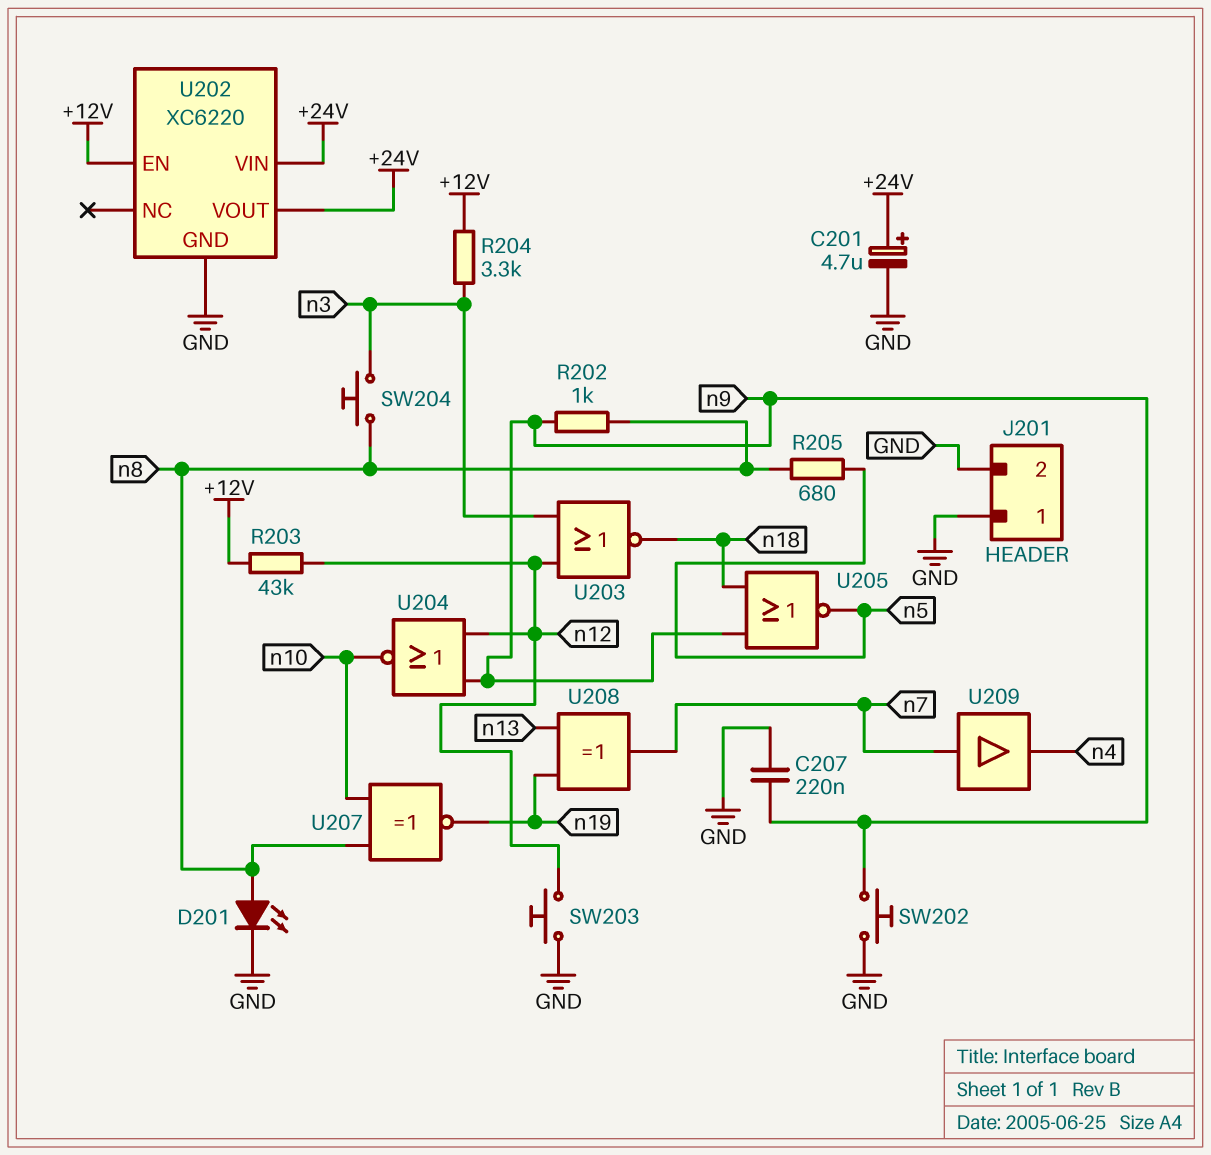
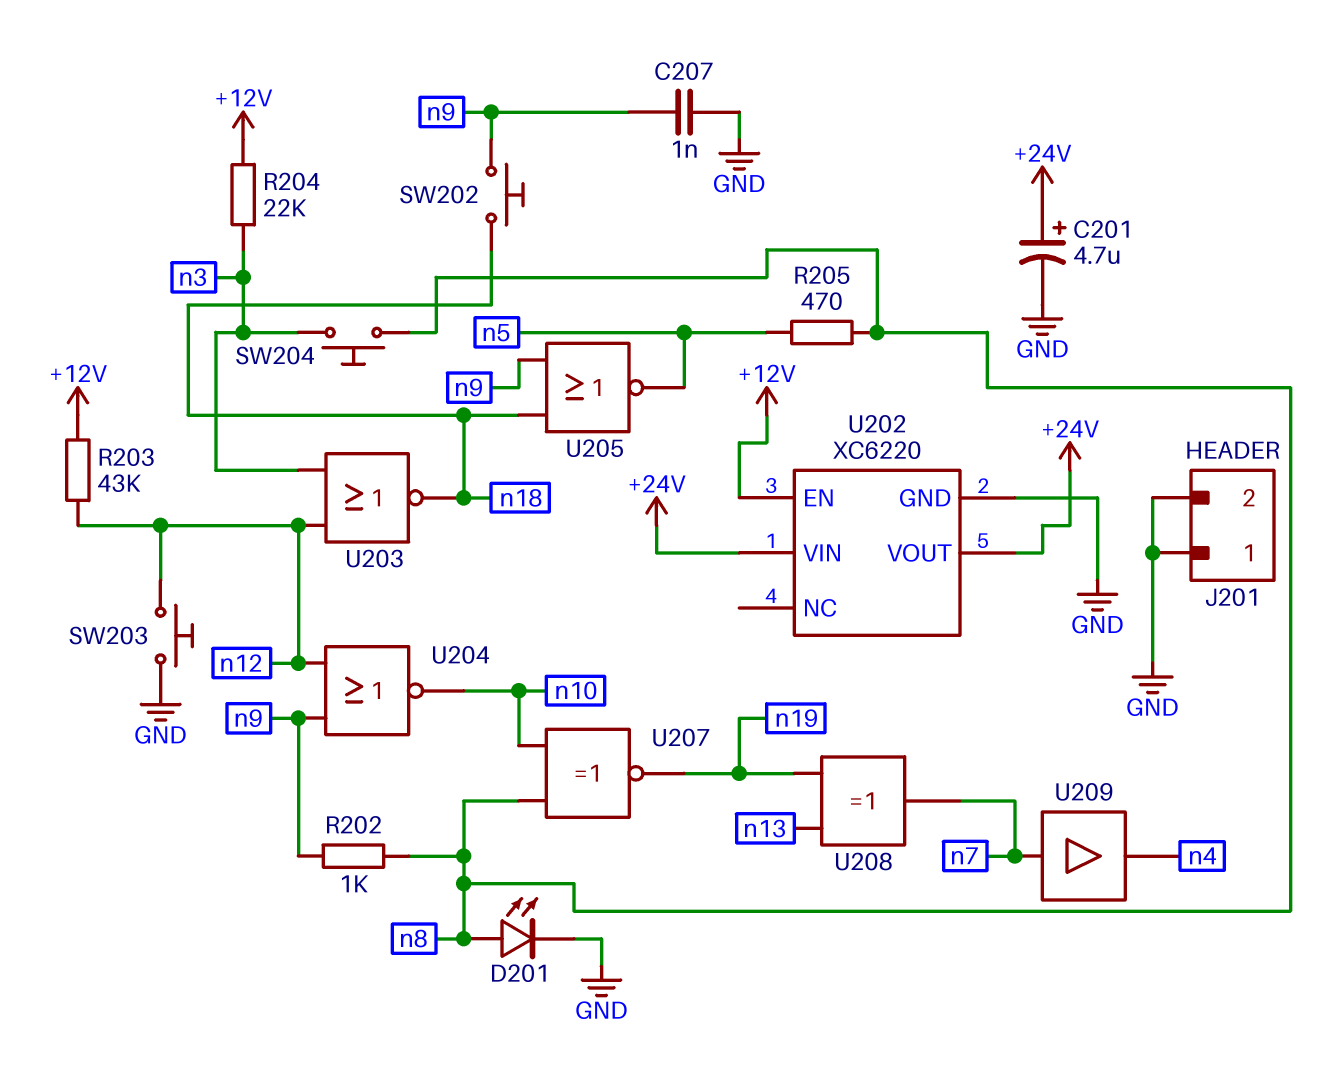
C207: 220nF (GND, n9) -> 1nF (GND, n9)
R204: 3.3k (+12V, n3) -> 22k (+12V, n3)
R205: 680 (n5, n8) -> 470 (n5, n8)
SW202: button (GND, n9) -> button (n9, n18)

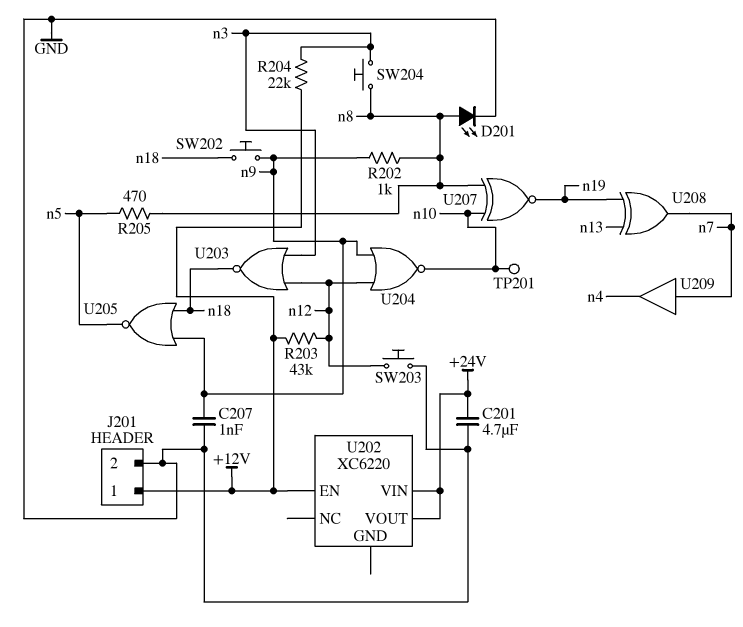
C201: 4.7uF (plus +24V, minus GND) -> 4.7uF (+24V, GND)
J201 pin 1: GND -> +12V
TP201: none -> test point (n10)
U202 pin GND: GND -> none

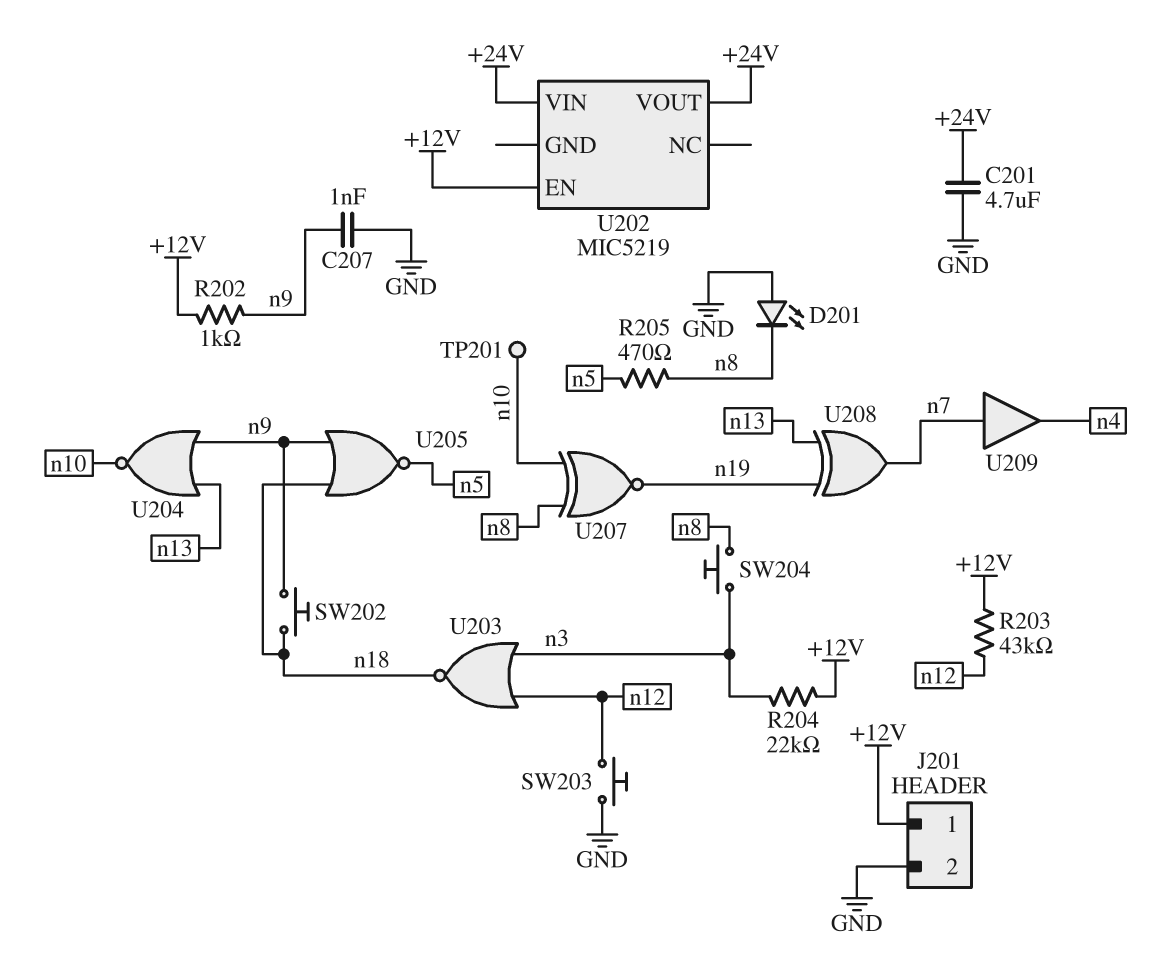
D201: LED (A n8, K GND) -> LED (A GND, K n8)
R202: 1k (n8, n9) -> 1k (+12V, n9)
U202: XC6220 -> MIC5219
U204: NOR (in n9, in n12, out n10) -> NOR (in n9, in n13, out n10)

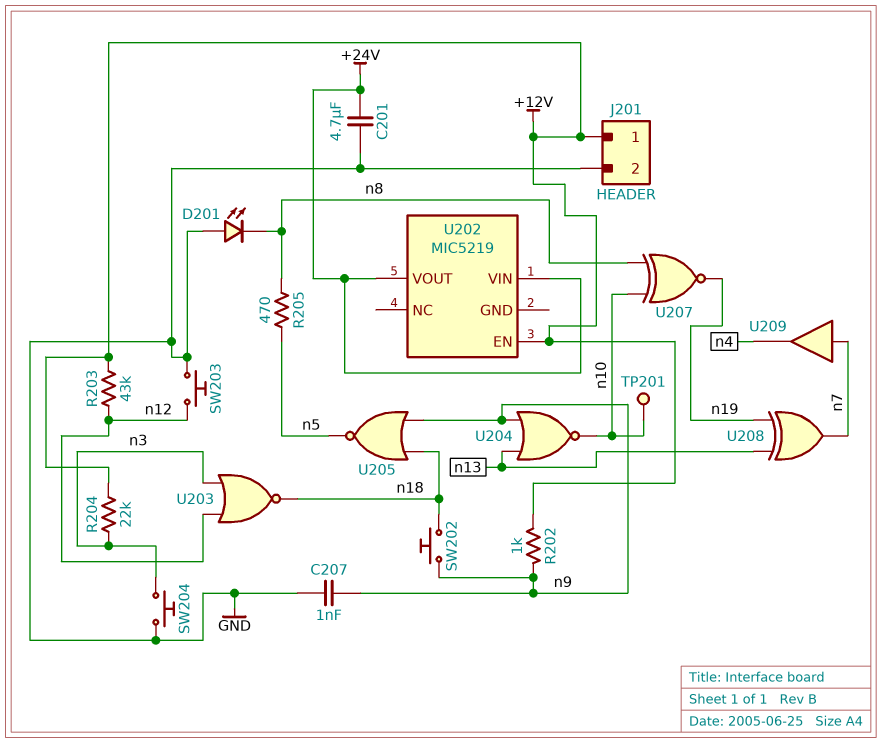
SW204: button (n3, n8) -> button (GND, n3)

